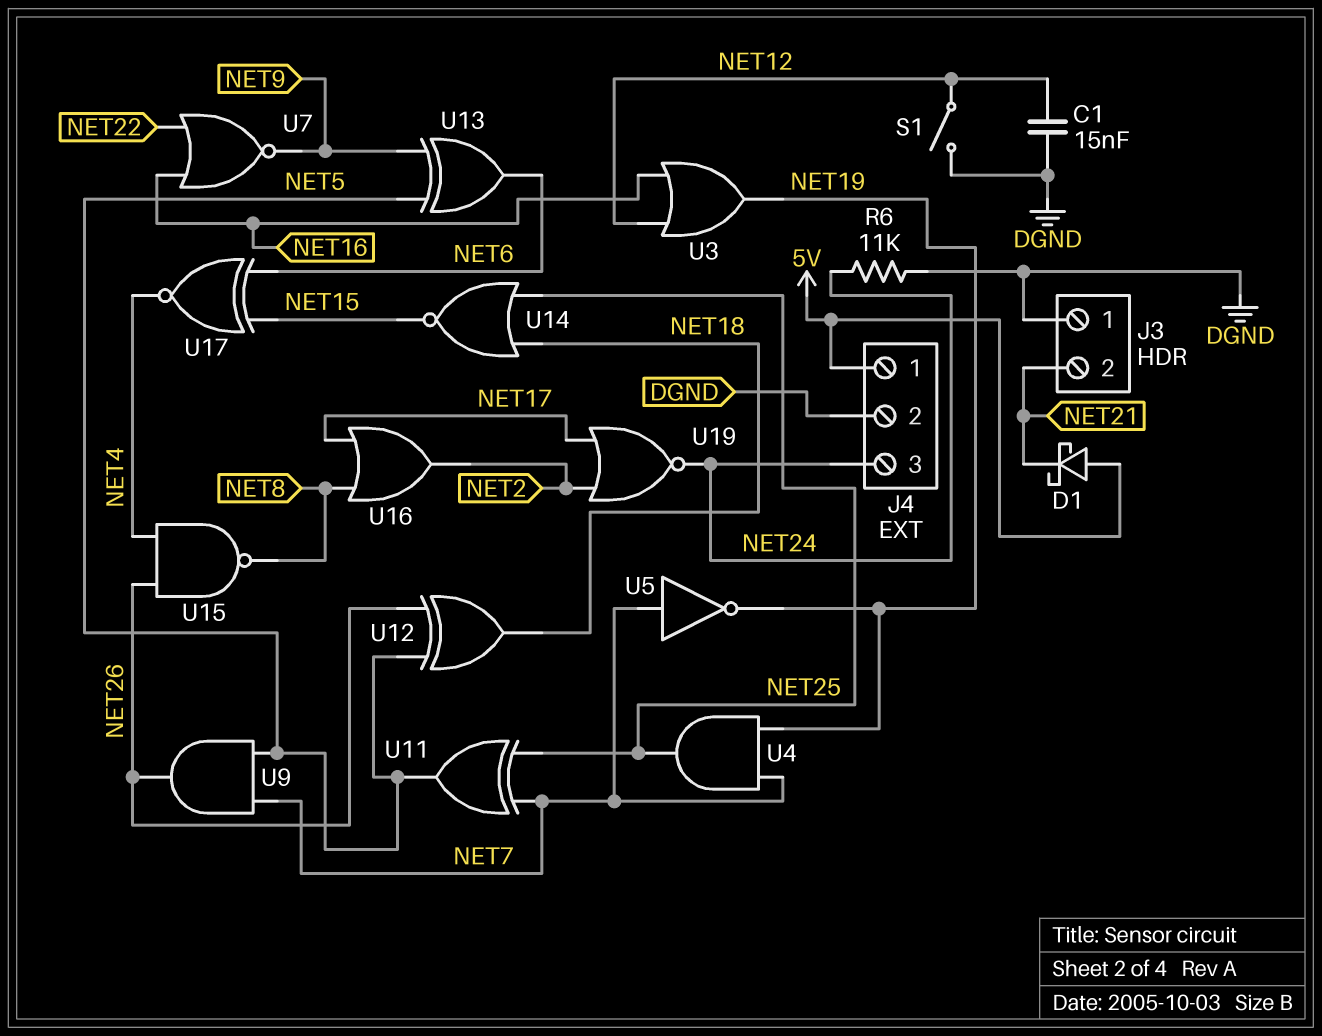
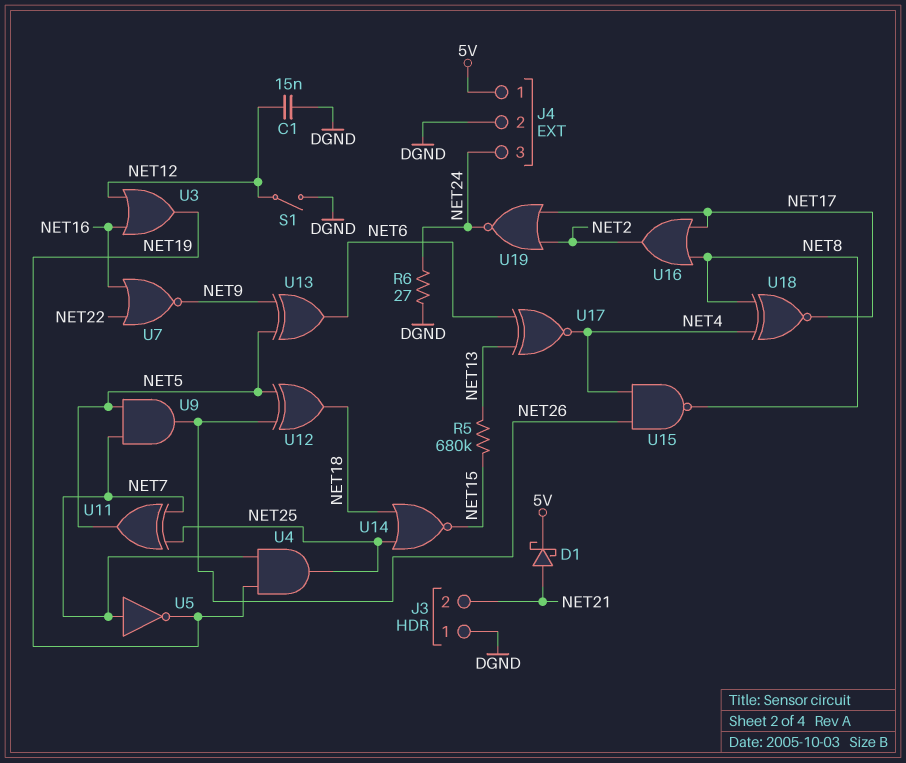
D1: schottky (A 5V, K NET21) -> schottky (A NET21, K 5V)
R5: none -> 680k (NET13, NET15)
R6: 11k (DGND, NET24) -> 27 (DGND, NET24)
U17: XNOR (in NET6, in NET15, out NET4) -> XNOR (in NET6, in NET13, out NET4)
U18: none -> XNOR (in NET4, in NET8, out NET17)

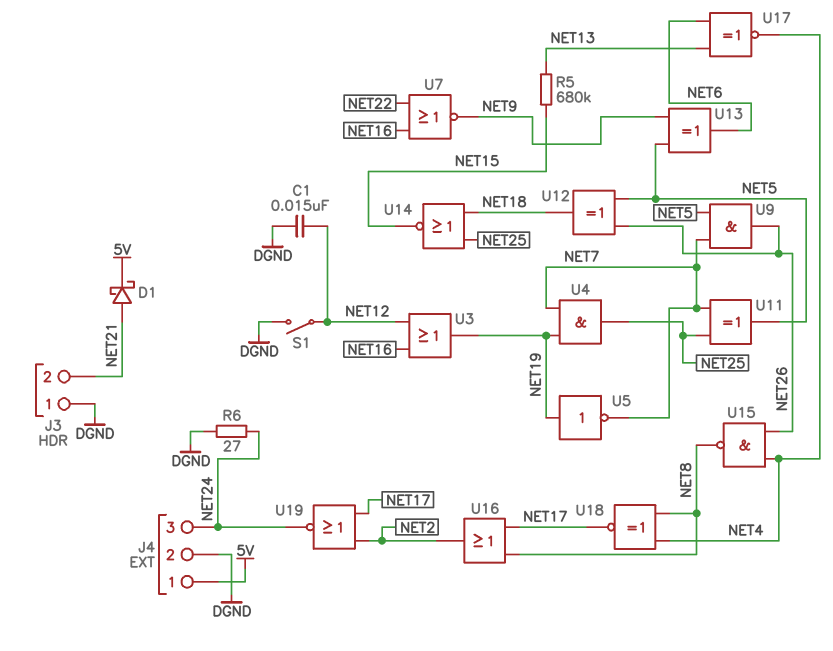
U5: NOT (in NET7, out NET19) -> NOT (in NET19, out NET7)

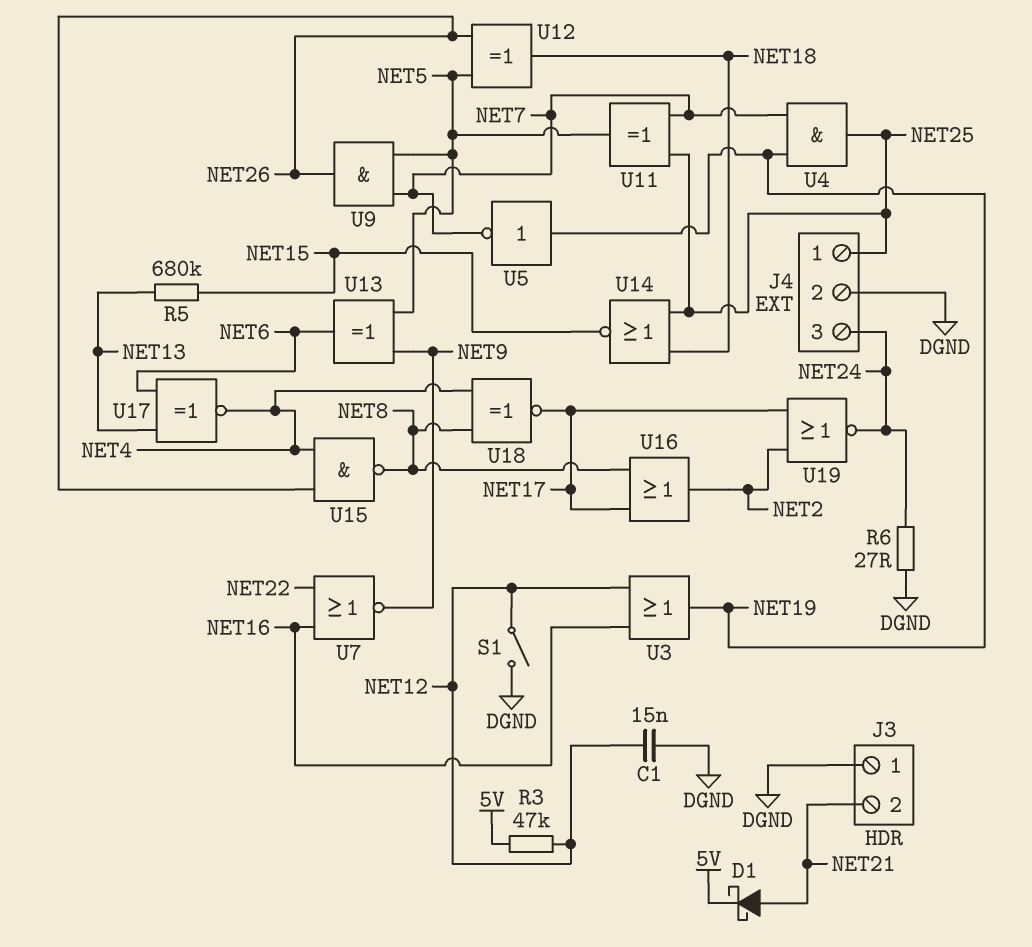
J4 pin 1: 5V -> NET25
R3: none -> 47k (5V, NET12)

